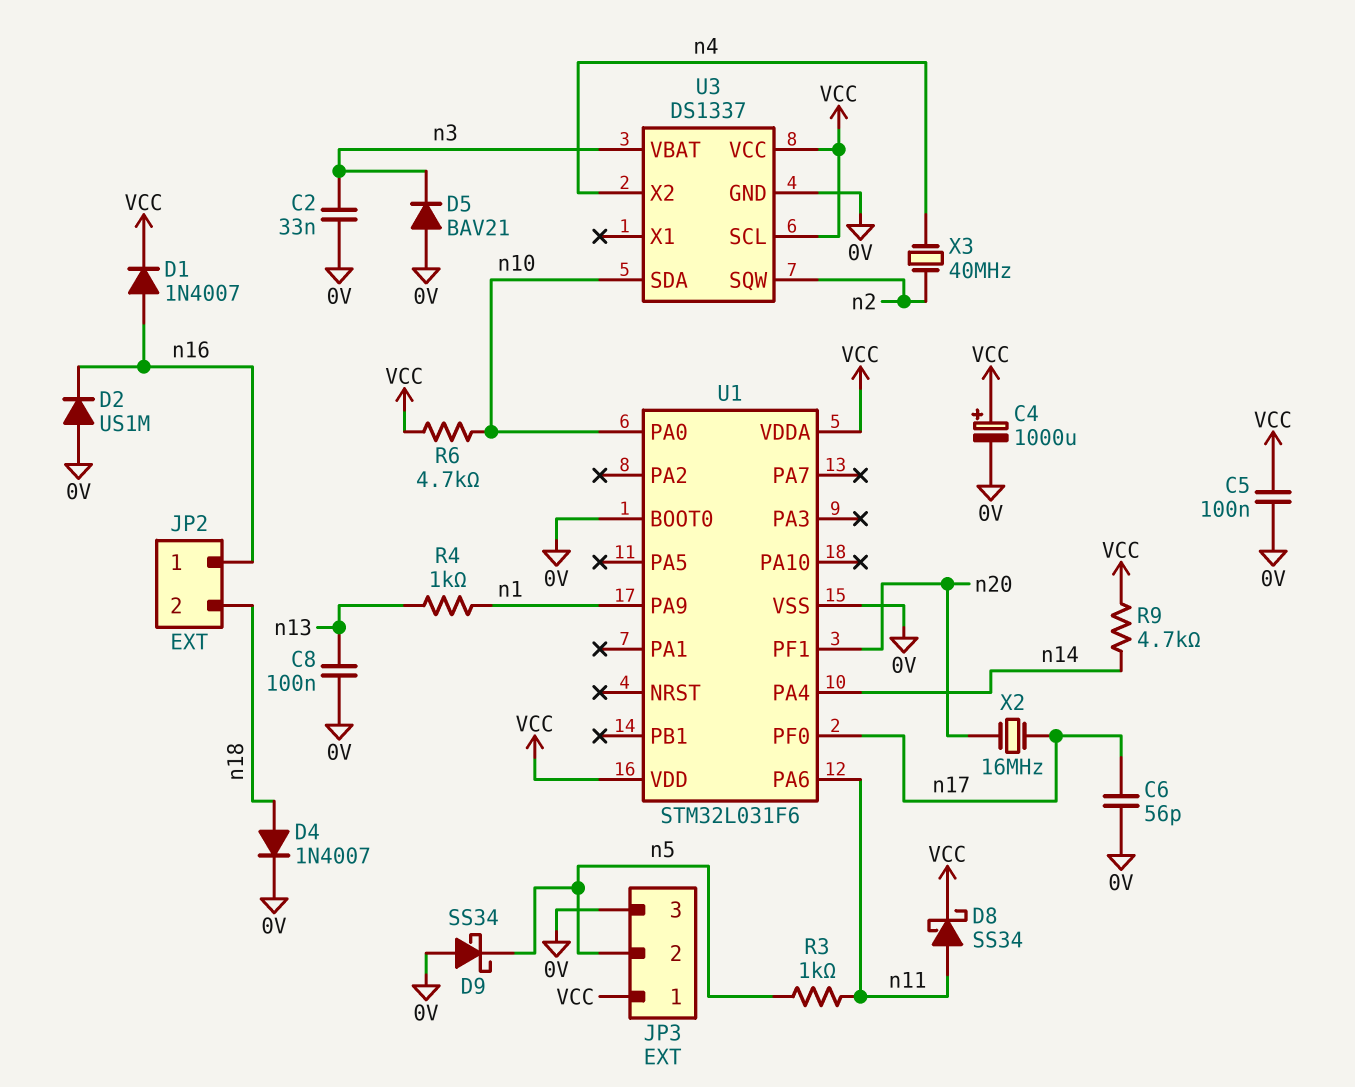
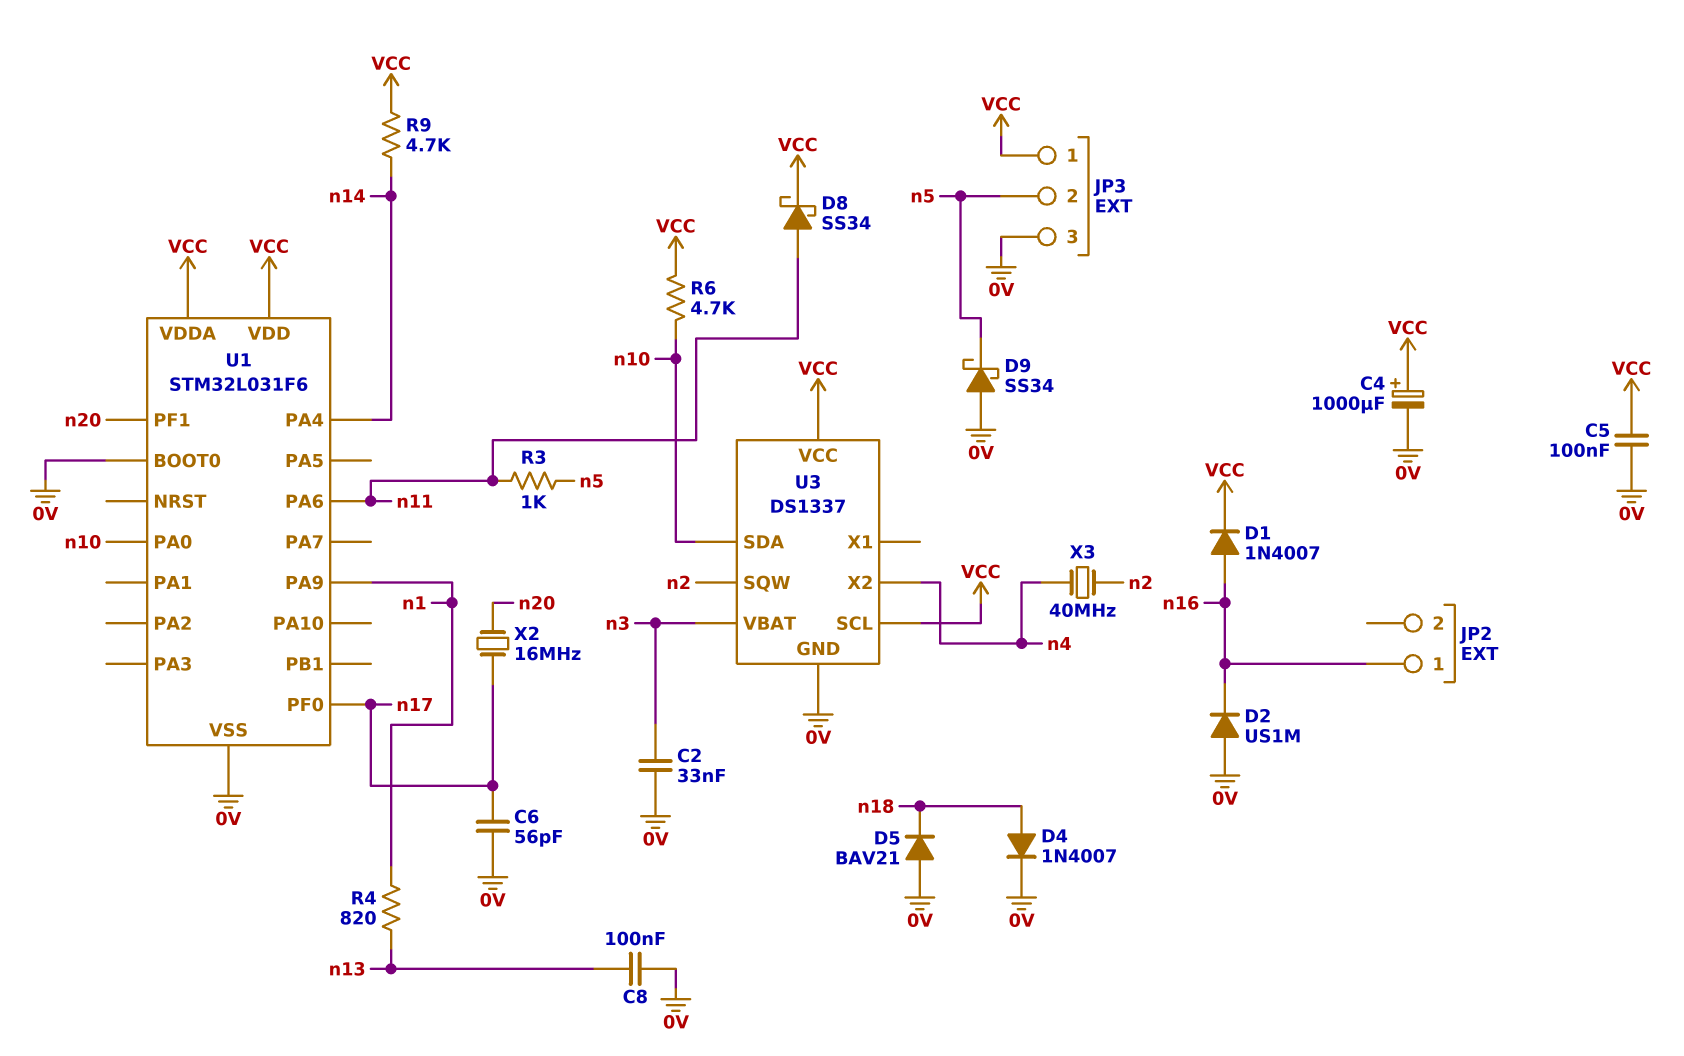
D5: diode BAV21 (A 0V, K n3) -> diode BAV21 (A 0V, K n18)
JP2 pin 2: n18 -> none
R4: 1k (n1, n13) -> 820 (n1, n13)

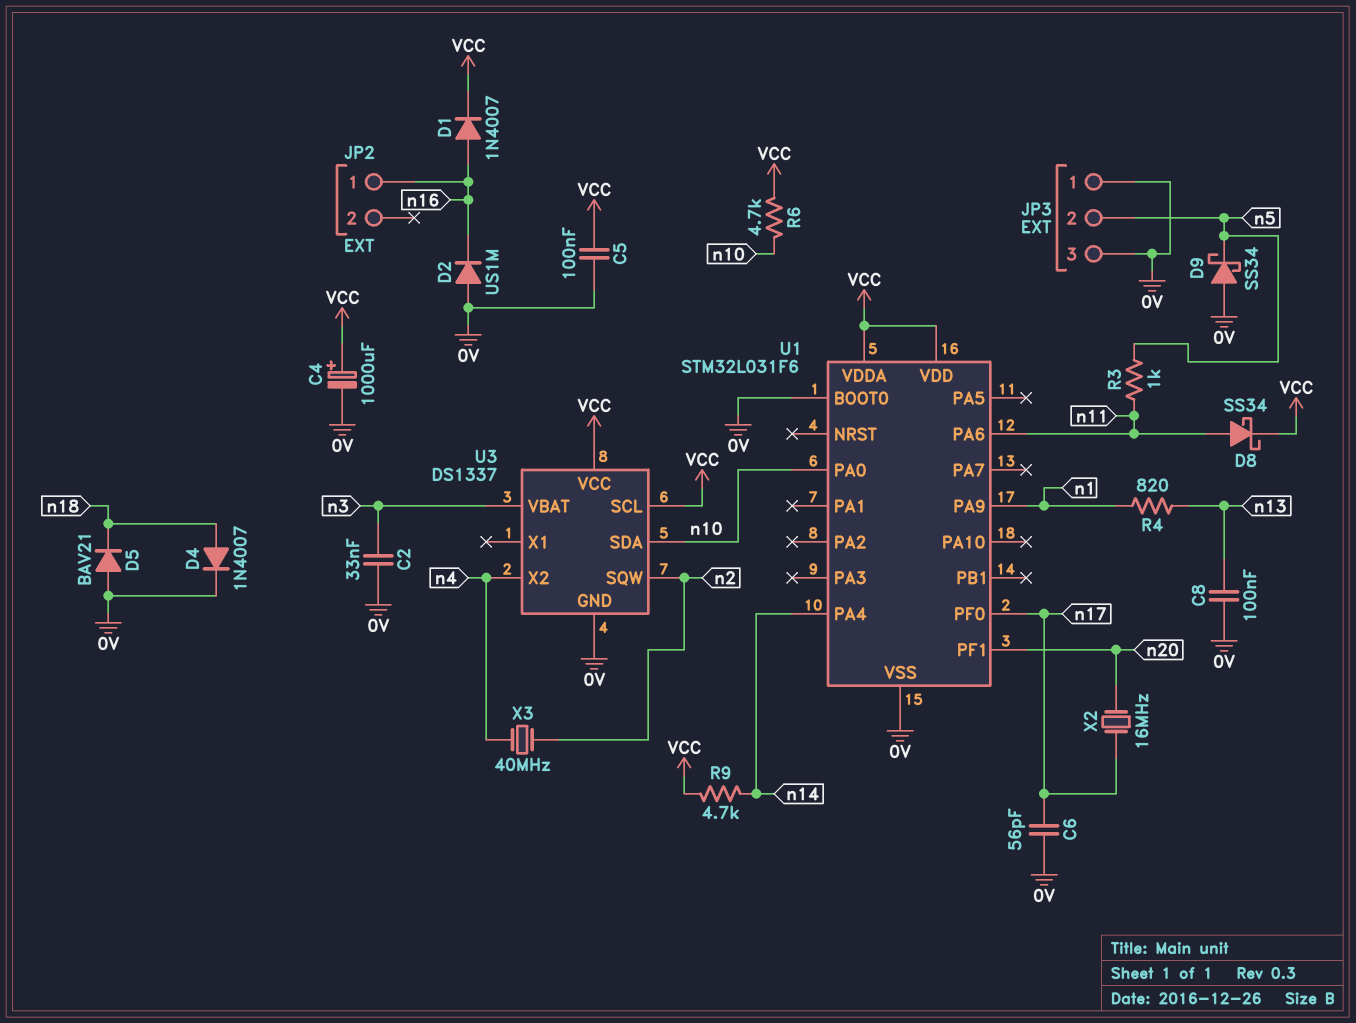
JP3 pin 1: VCC -> 0V

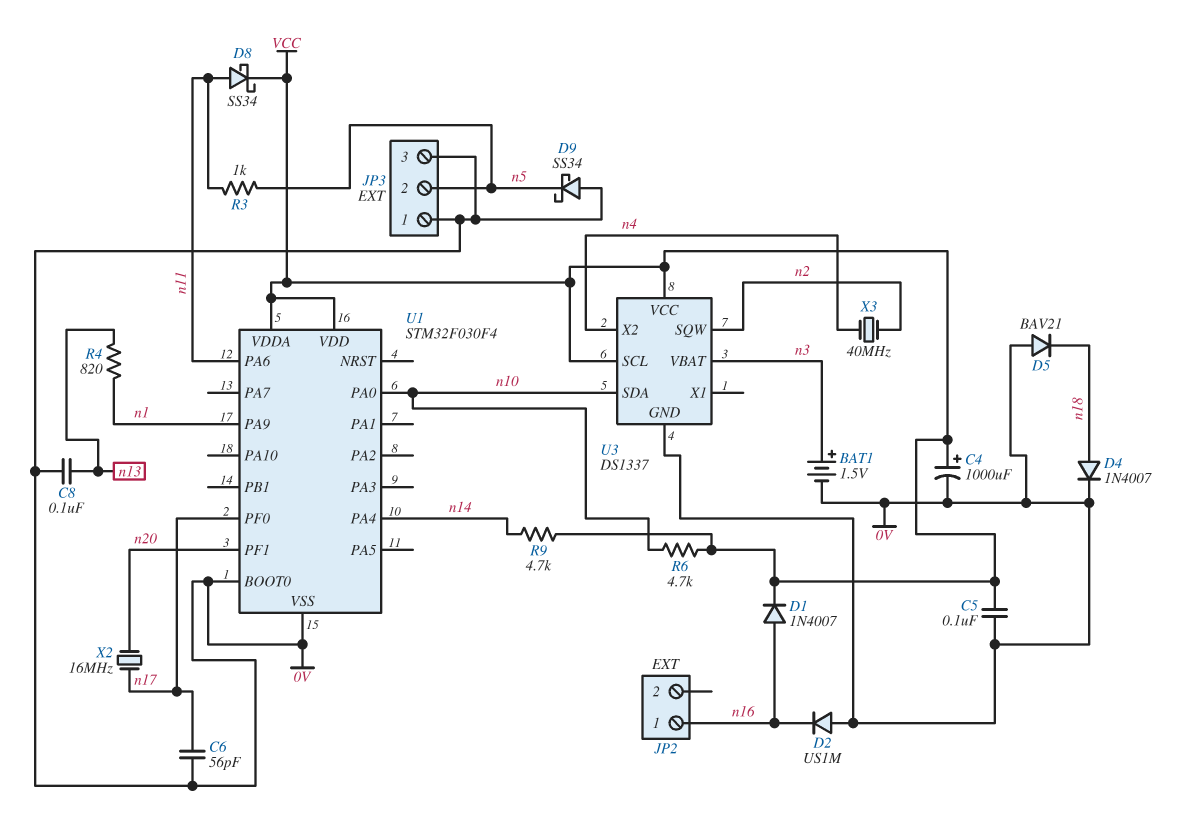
BAT1: none -> 1.5V (plus n3, minus 0V)
C2: 33nF (0V, n3) -> none
U1: STM32L031F6 -> STM32F030F4

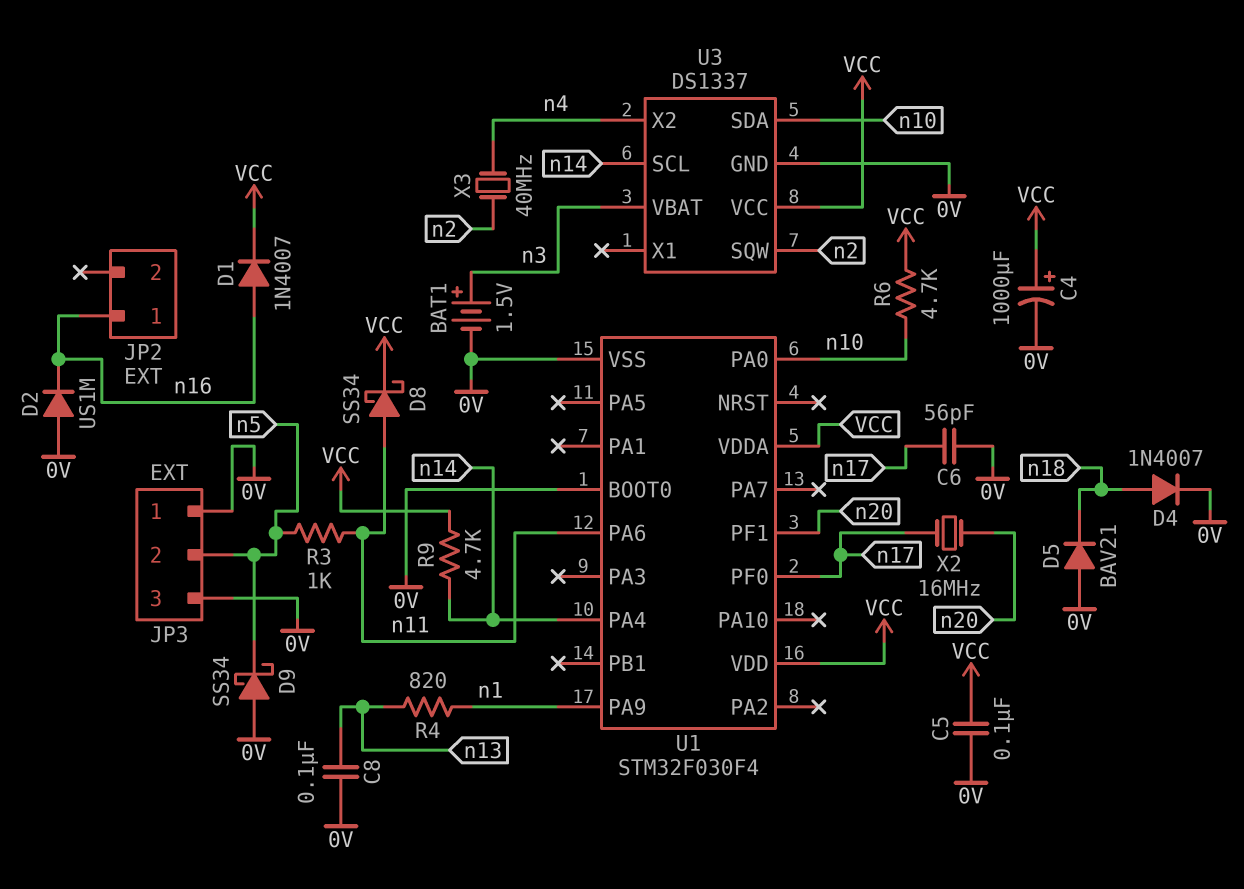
U3 pin SCL: VCC -> n14

